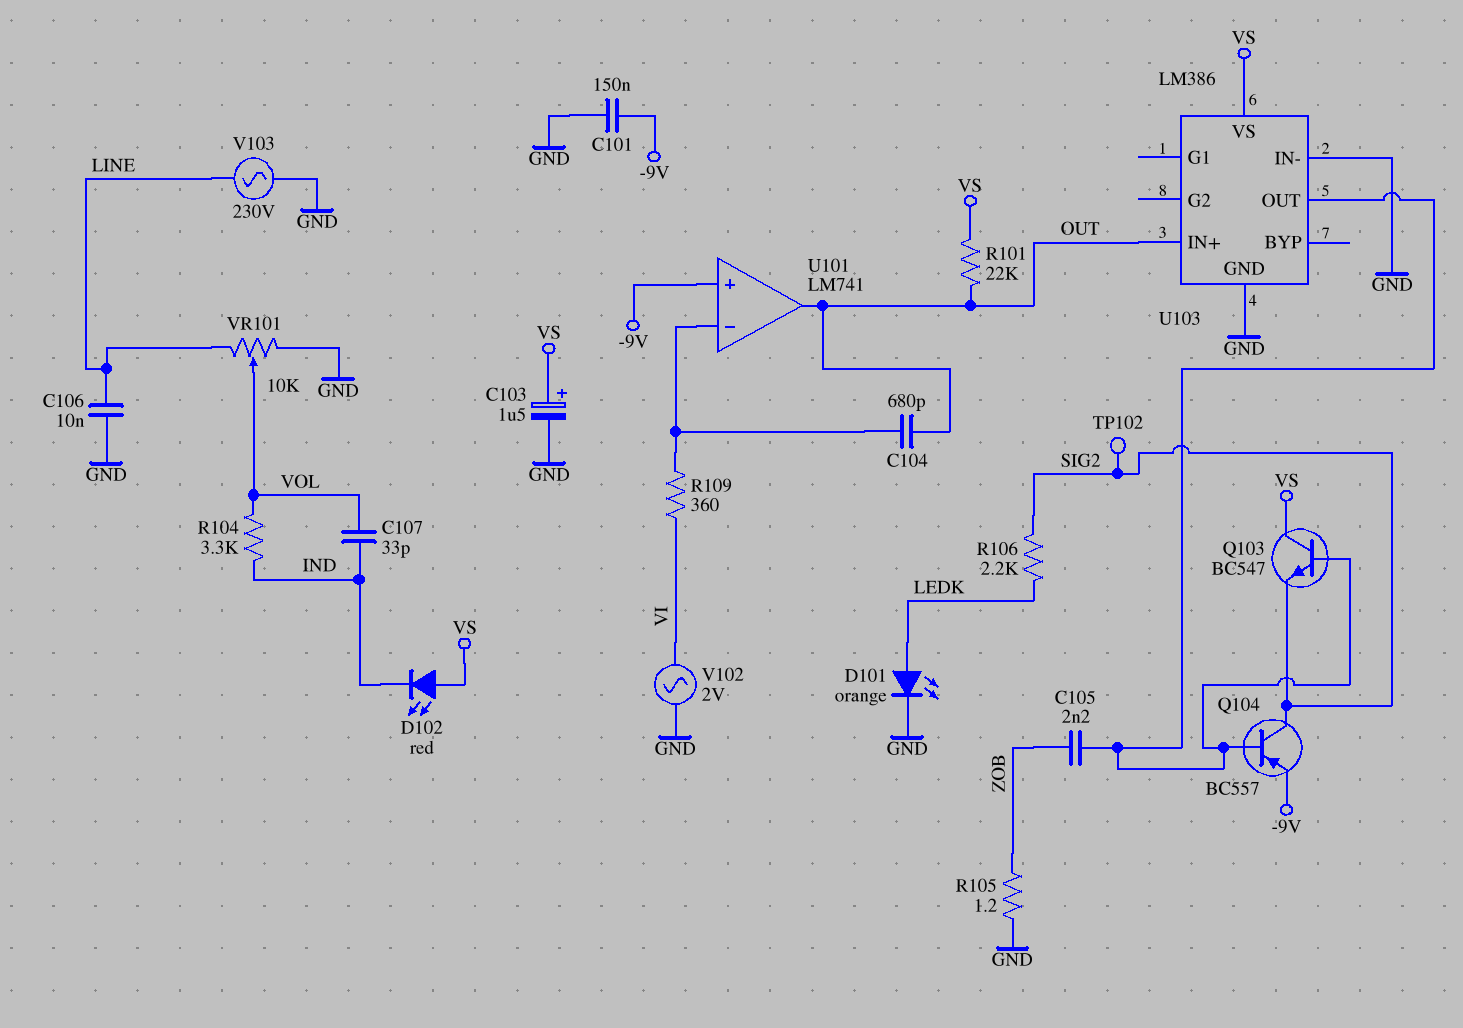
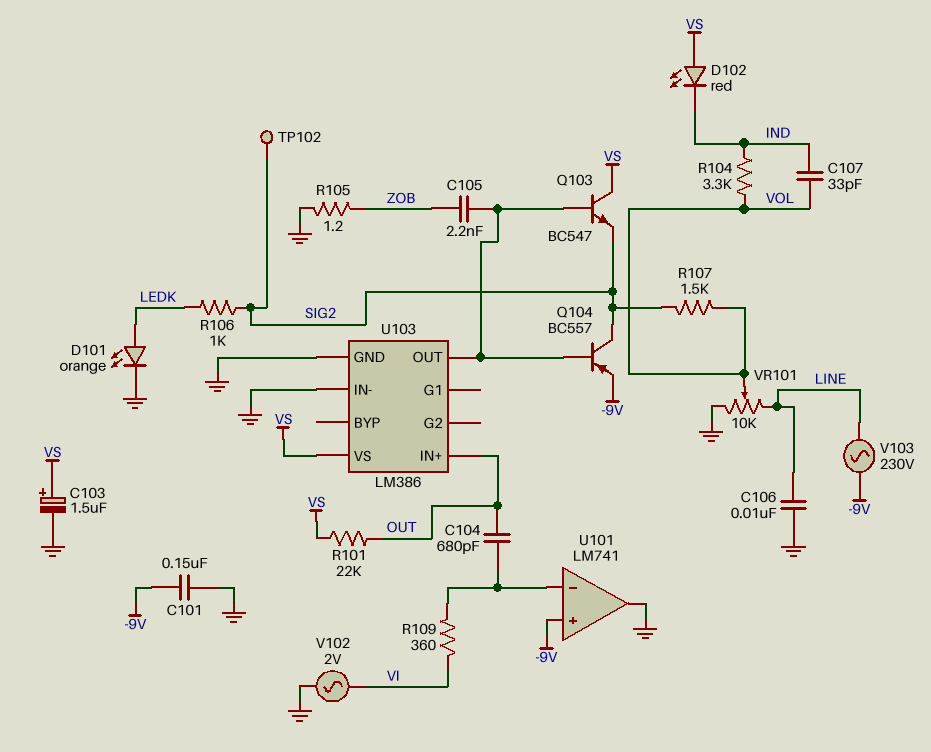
R106: 2.2k (LEDK, SIG2) -> 1k (LEDK, SIG2)
R107: none -> 1.5k (SIG2, VOL)
U101 pin out: OUT -> GND
V103: AC 230V (GND, LINE) -> AC 230V (-9V, LINE)

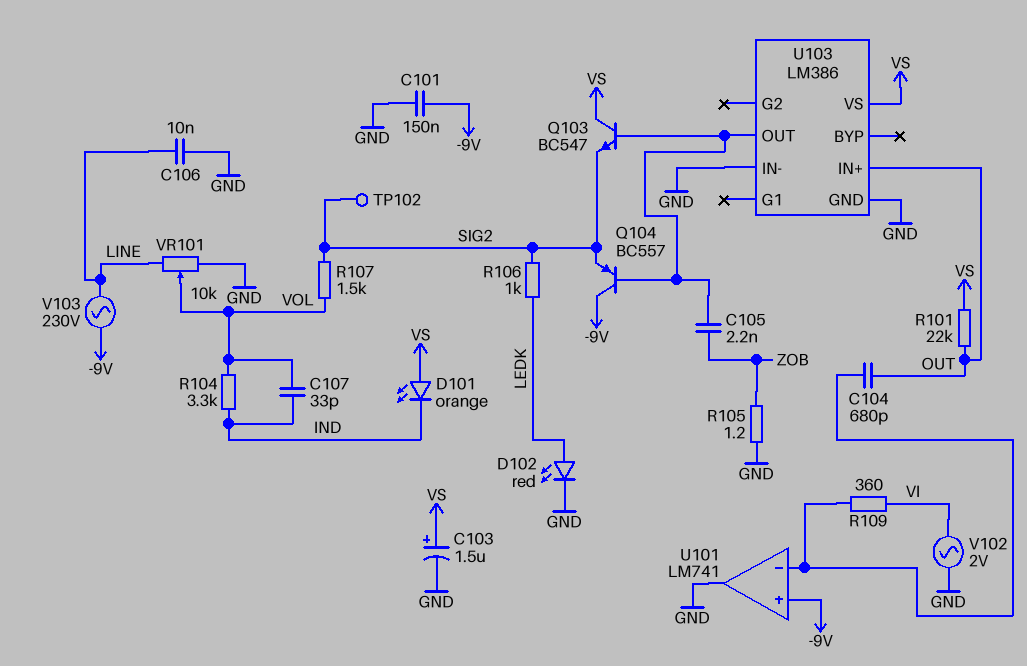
D101: LED orange (A LEDK, K GND) -> LED orange (A VS, K IND)
D102: LED red (A VS, K IND) -> LED red (A LEDK, K GND)
Q104: PNP BC557 (B U103/OUT, C SIG2, E -9V) -> PNP BC557 (B U103/OUT, C -9V, E SIG2)

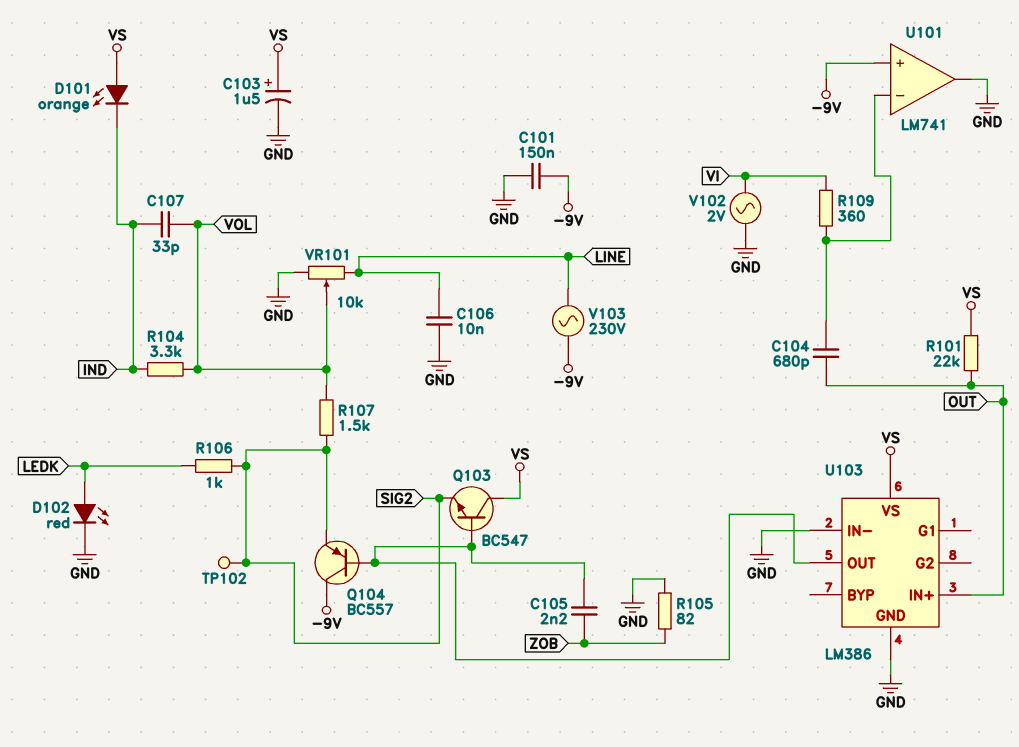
R105: 1.2 (GND, ZOB) -> 82 (GND, ZOB)

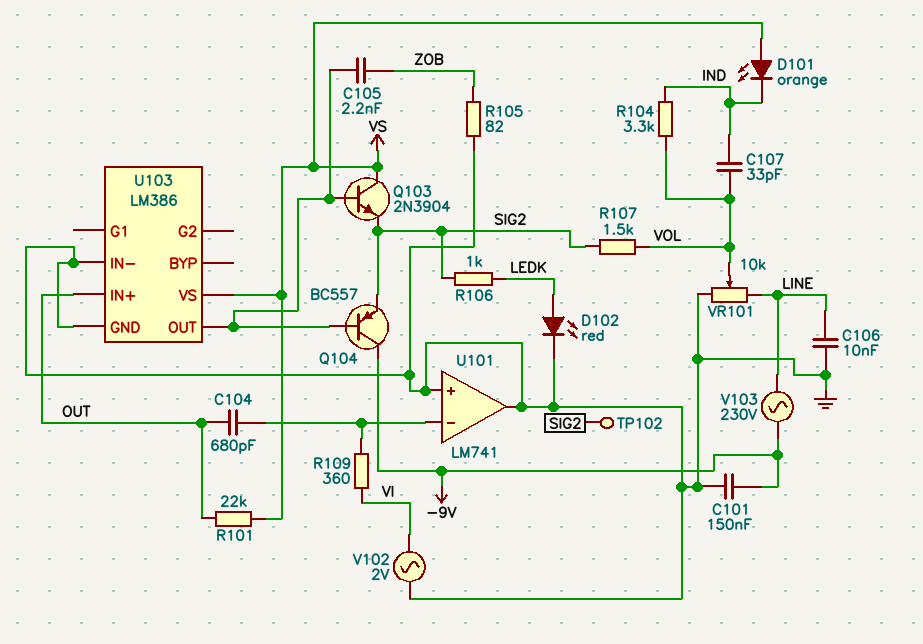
C103: 1.5uF (plus VS, minus GND) -> none
Q103: NPN BC547 (B U103/OUT, C VS, E SIG2) -> NPN 2N3904 (B U103/OUT, C VS, E SIG2)
U101 pin in+: -9V -> GND

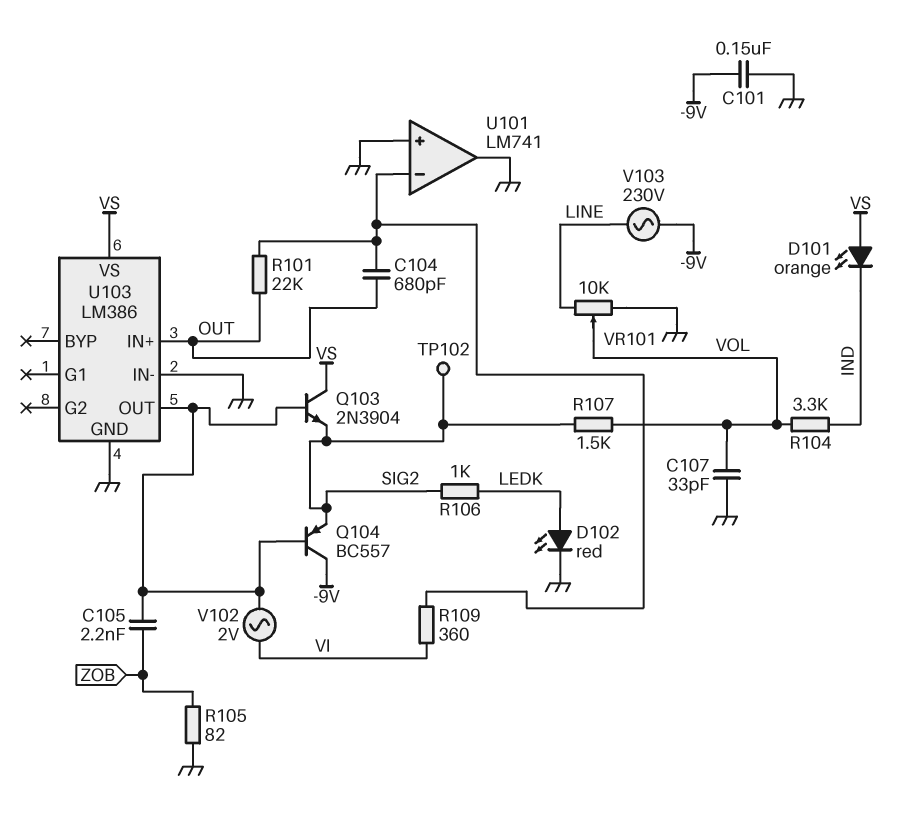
C106: 10nF (GND, LINE) -> none
C107: 33pF (IND, VOL) -> 33pF (GND, VOL)
R101: 22k (OUT, VS) -> 22k (OUT, U101/in-)
V102: AC 2V (GND, VI) -> AC 2V (U103/OUT, VI)

